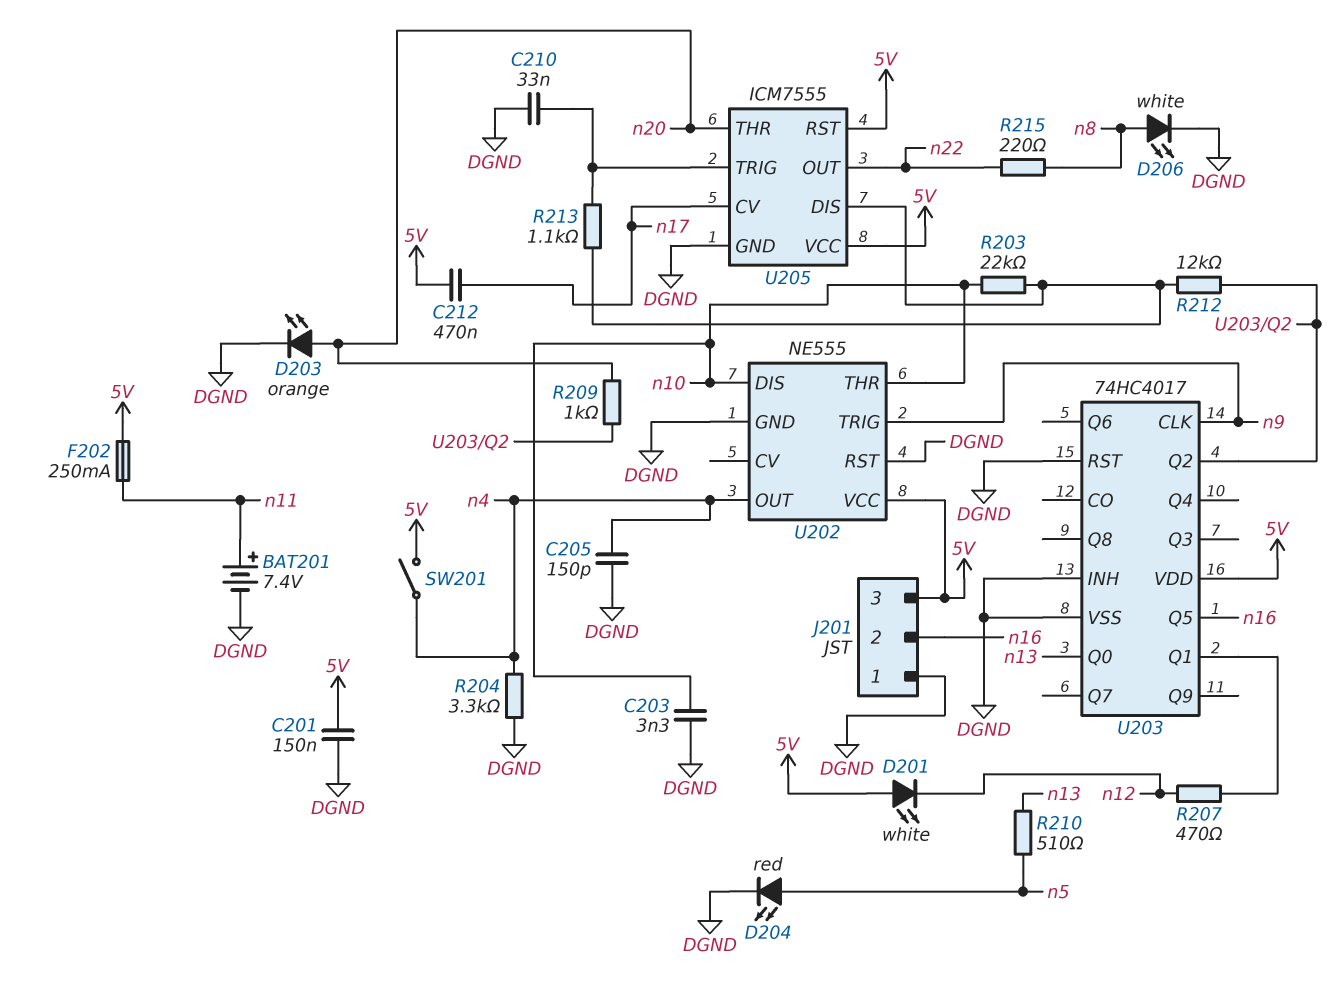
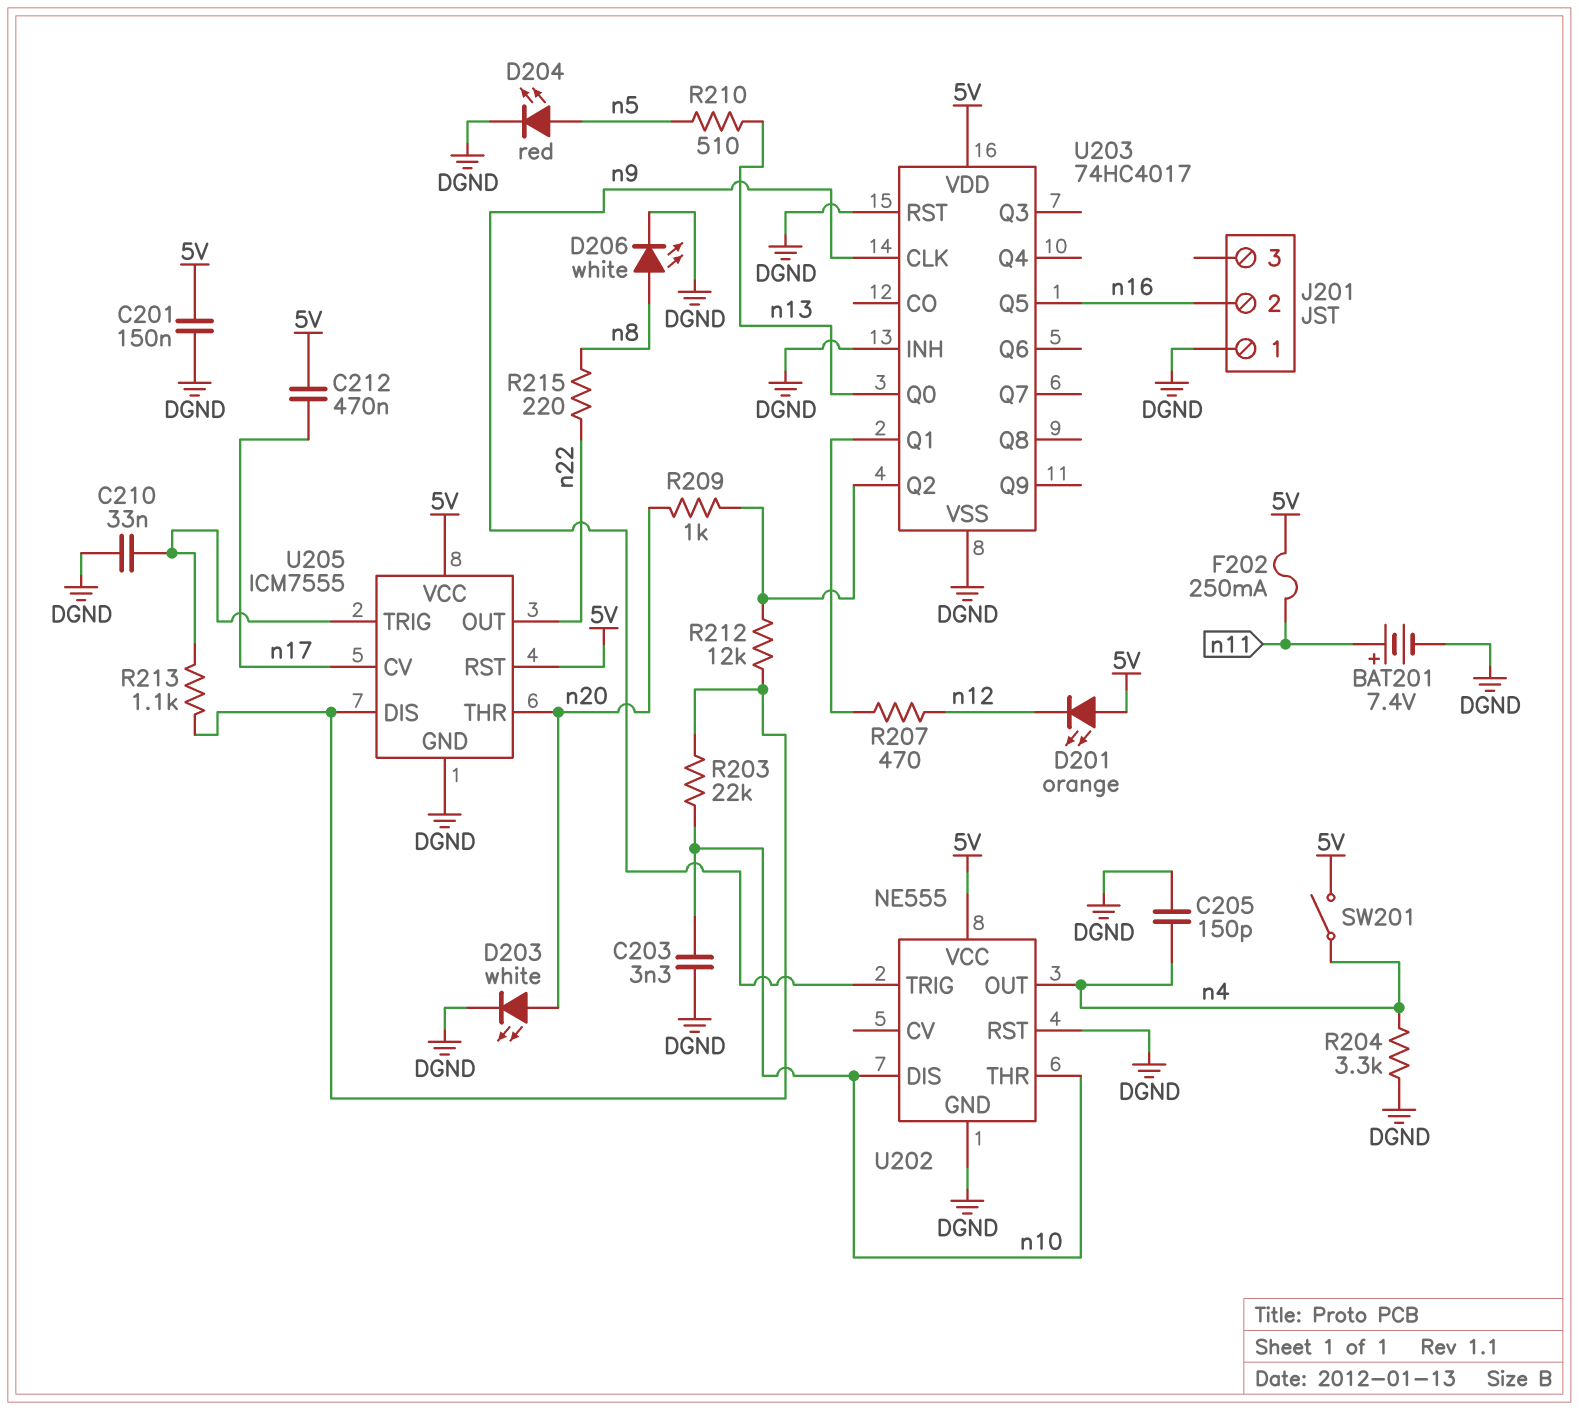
D201: LED white (A 5V, K n12) -> LED orange (A 5V, K n12)
D203: LED orange (A n20, K DGND) -> LED white (A n20, K DGND)
J201 pin 3: 5V -> none

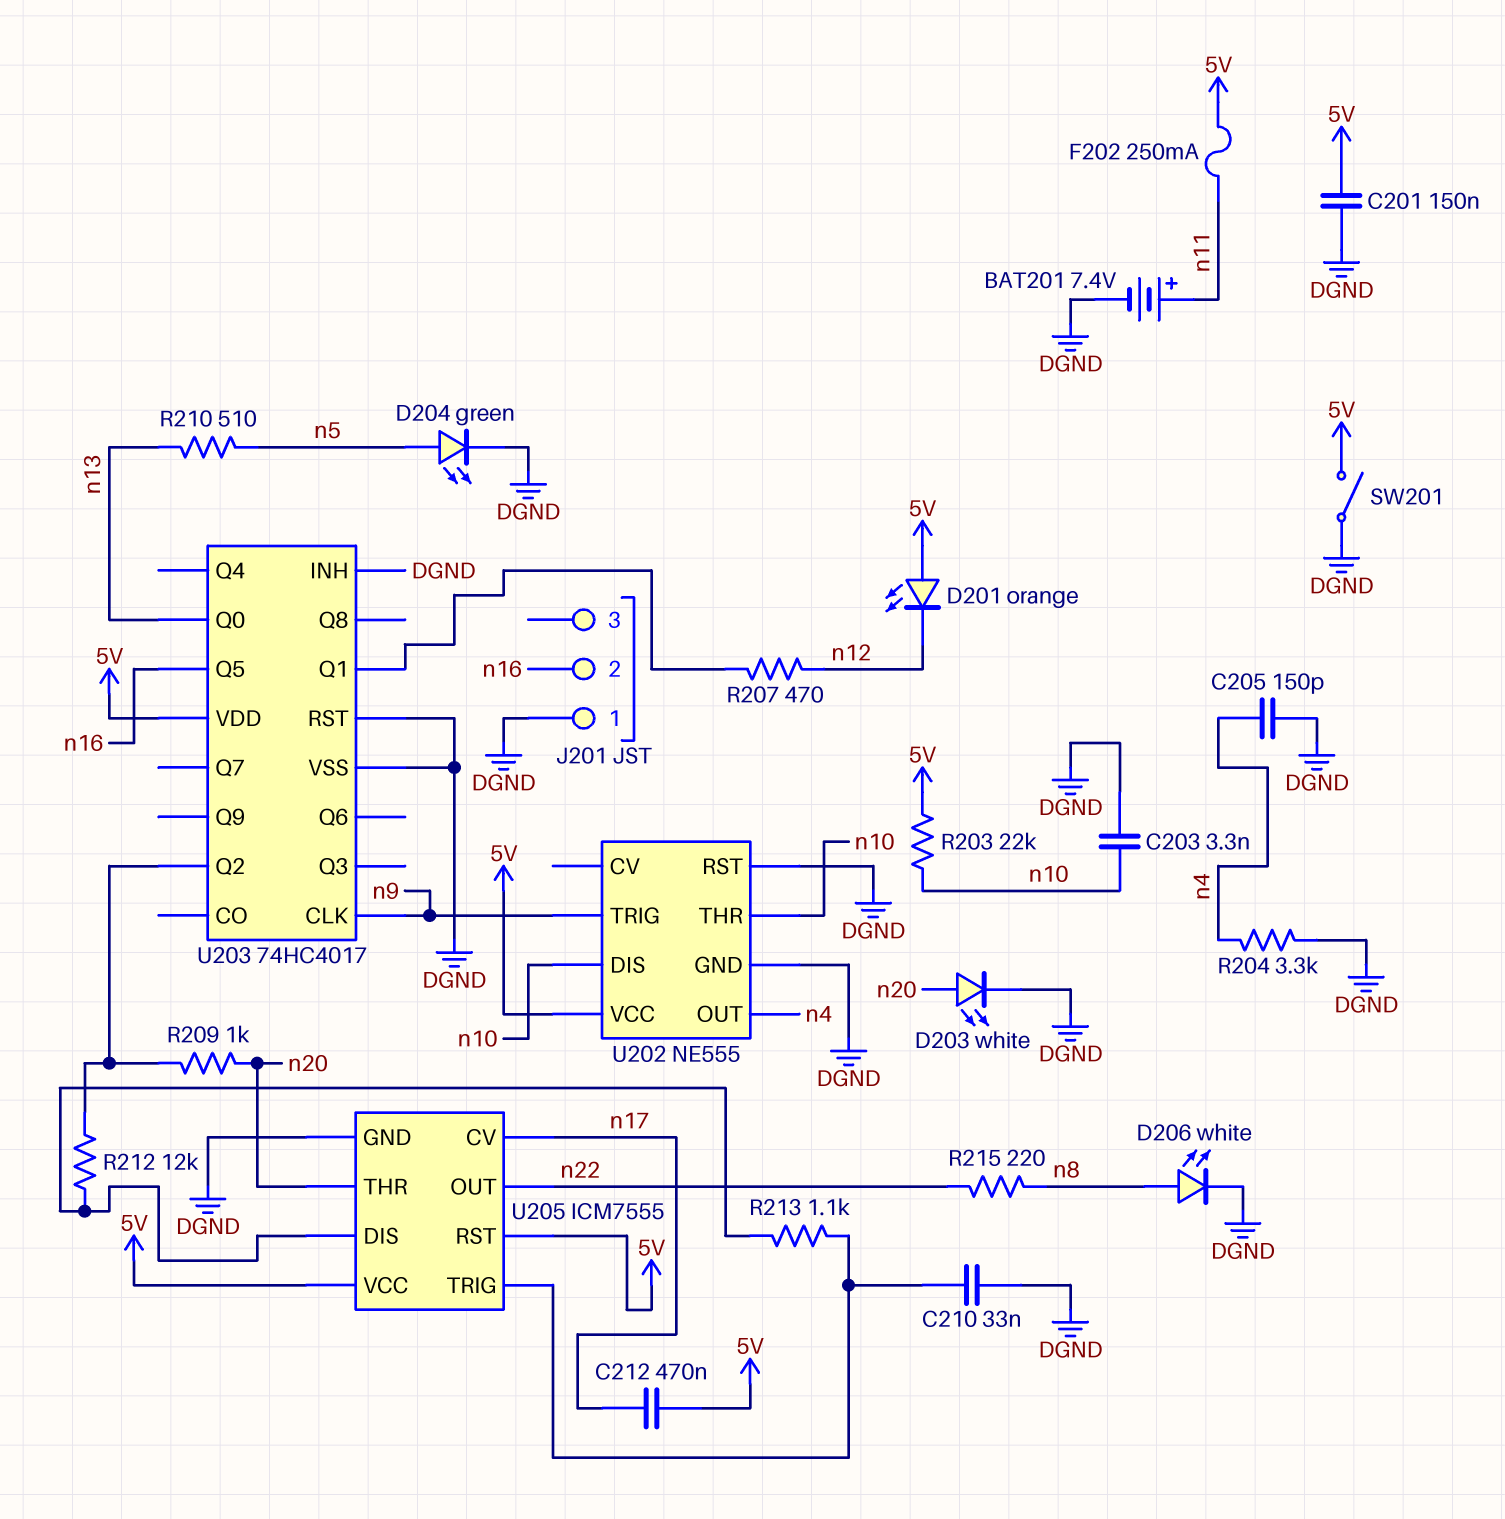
D204: LED red (A n5, K DGND) -> LED green (A n5, K DGND)
R203: 22k (U205/DIS, n10) -> 22k (5V, n10)
SW201: switch (5V, n4) -> switch (5V, DGND)

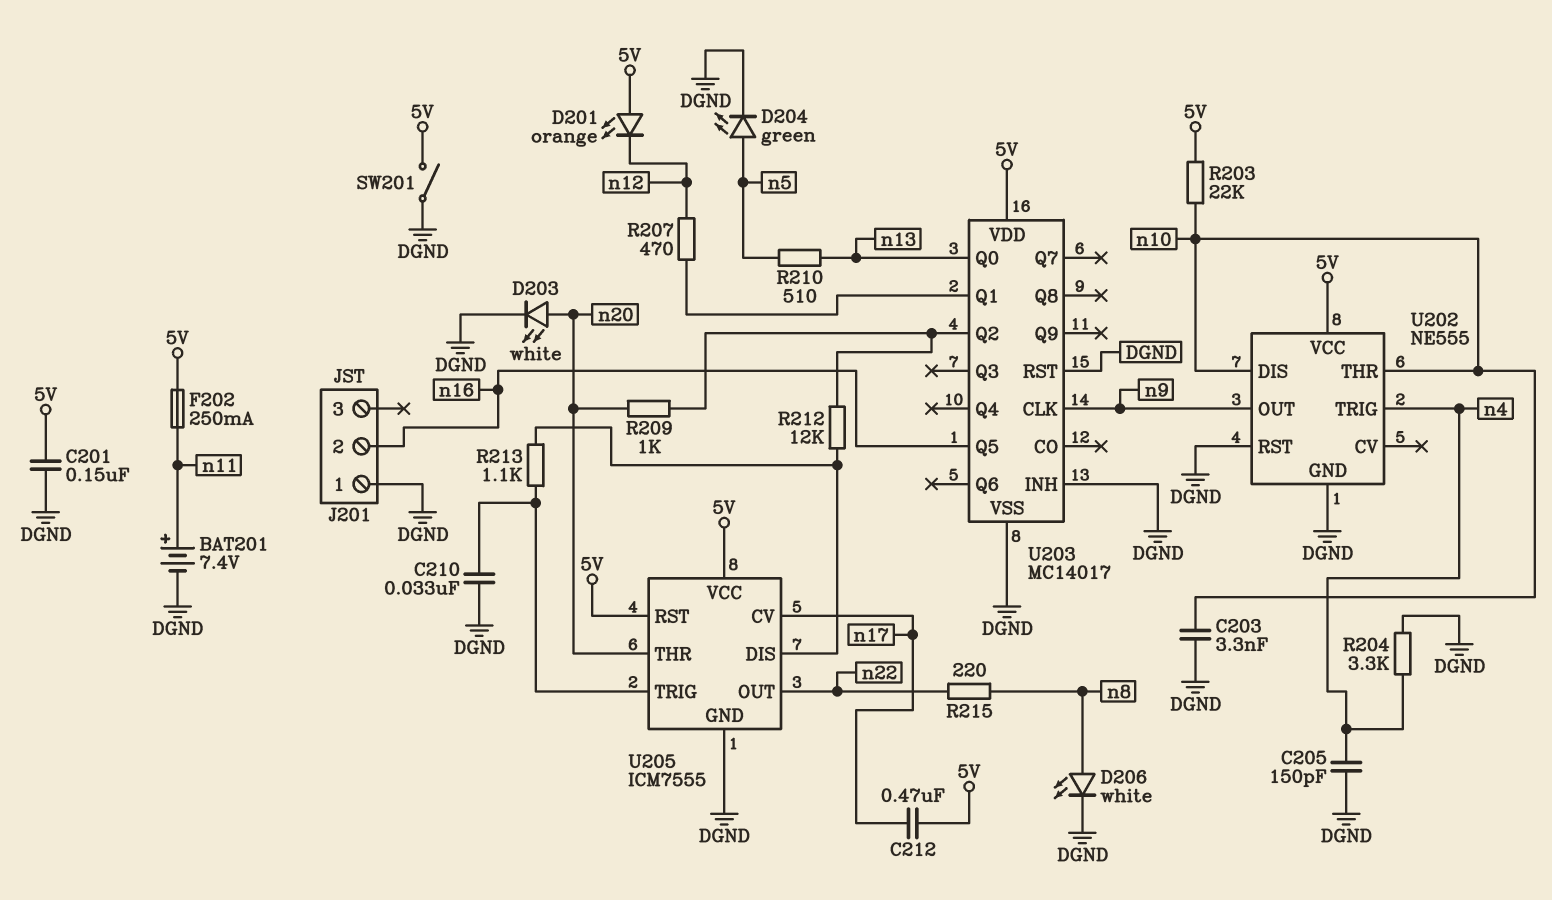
U202 pin OUT: n4 -> n9
U202 pin TRIG: n9 -> n4
U203: 74HC4017 -> MC14017

